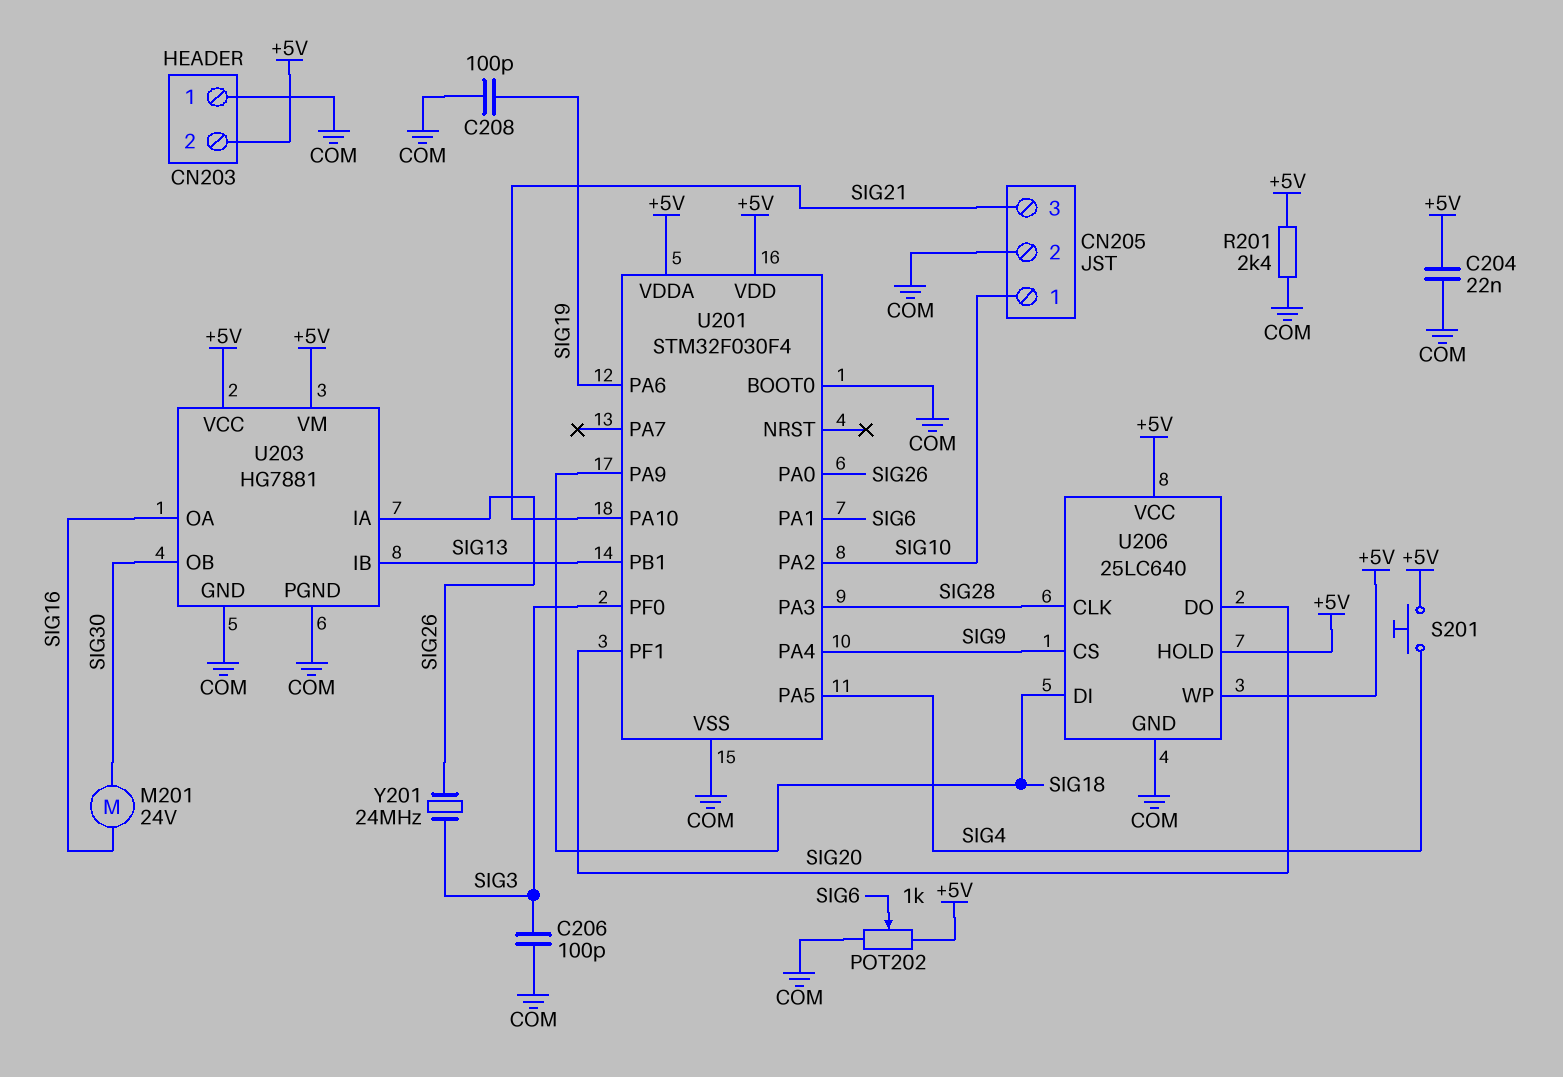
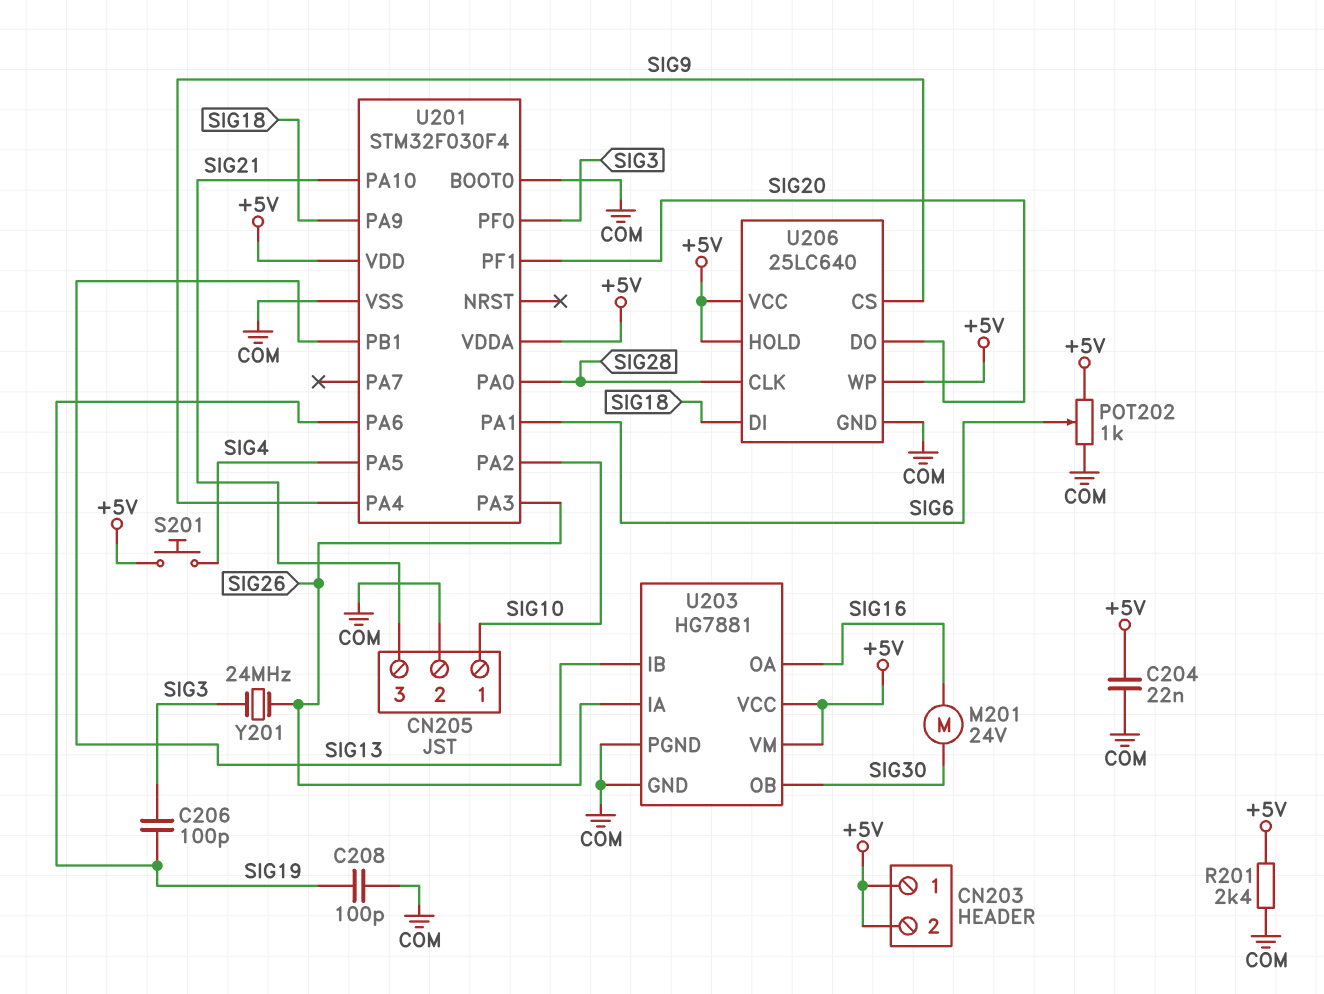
C206: 100pF (COM, SIG3) -> 100pF (SIG3, SIG19)
CN203 pin 1: COM -> +5V
U201 pin PA0: SIG26 -> SIG28
U201 pin PA3: SIG28 -> SIG26

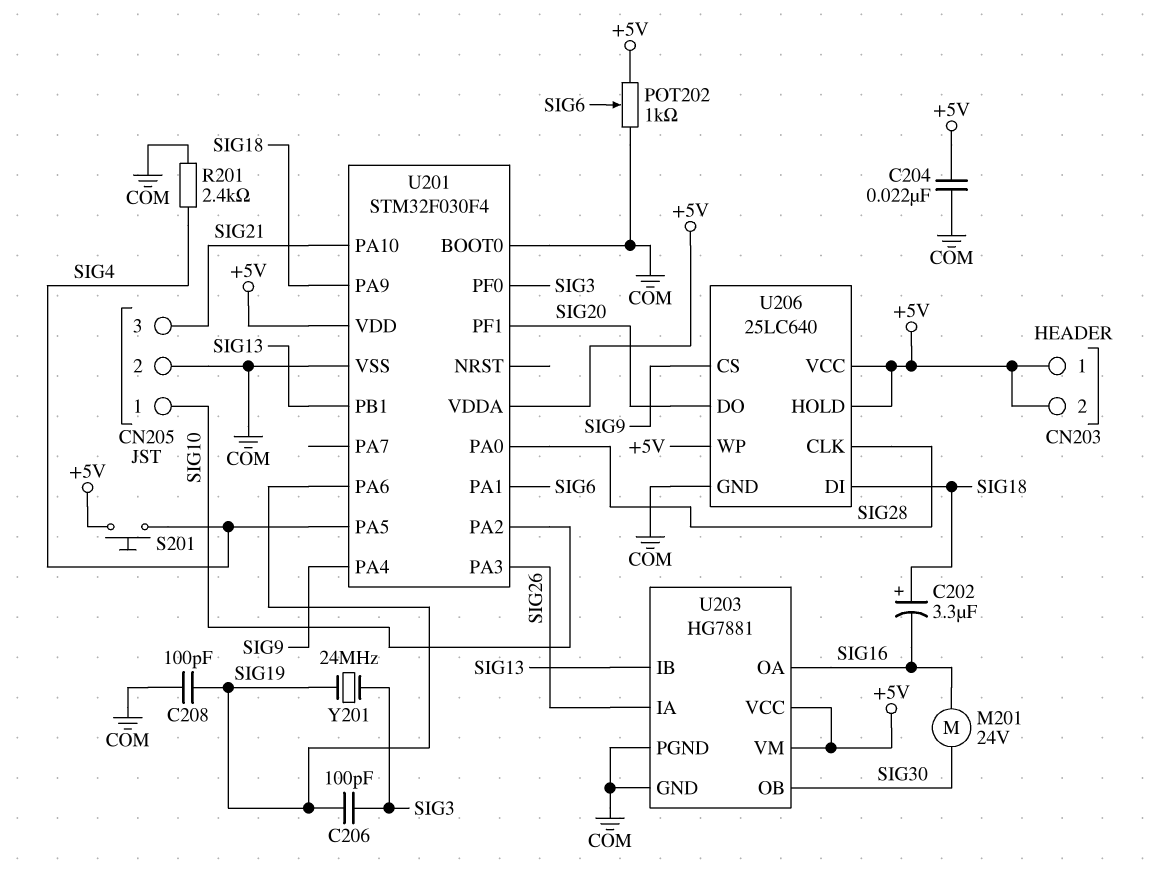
C202: none -> 3.3uF (plus SIG18, minus SIG16)
R201: 2.4k (+5V, COM) -> 2.4k (COM, SIG4)
Y201: 24MHz (SIG3, SIG26) -> 24MHz (SIG3, SIG19)

